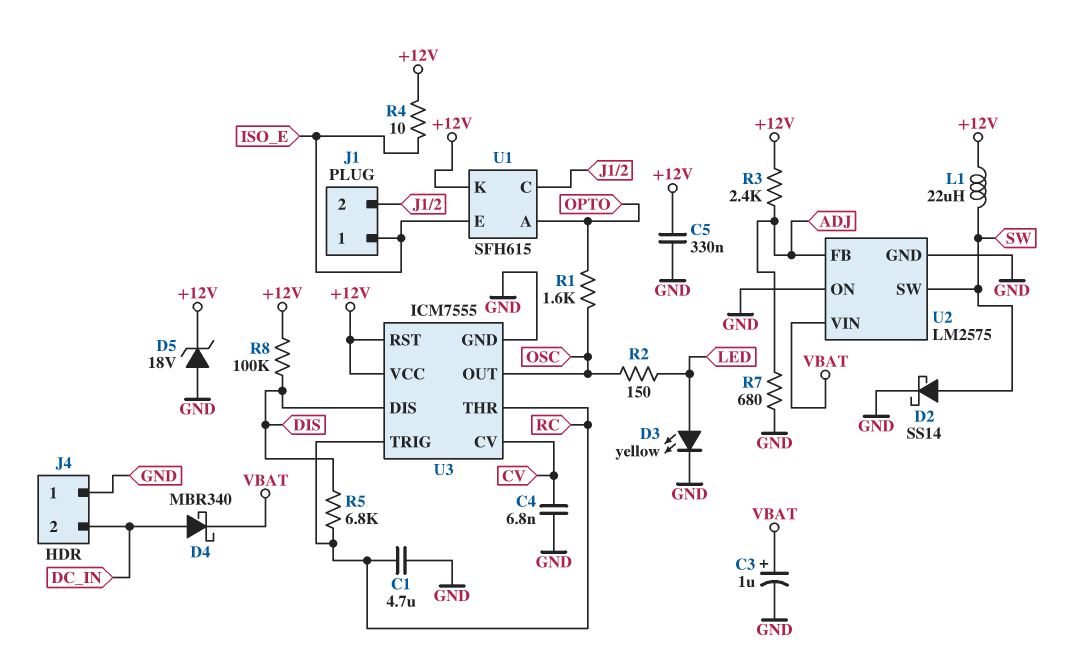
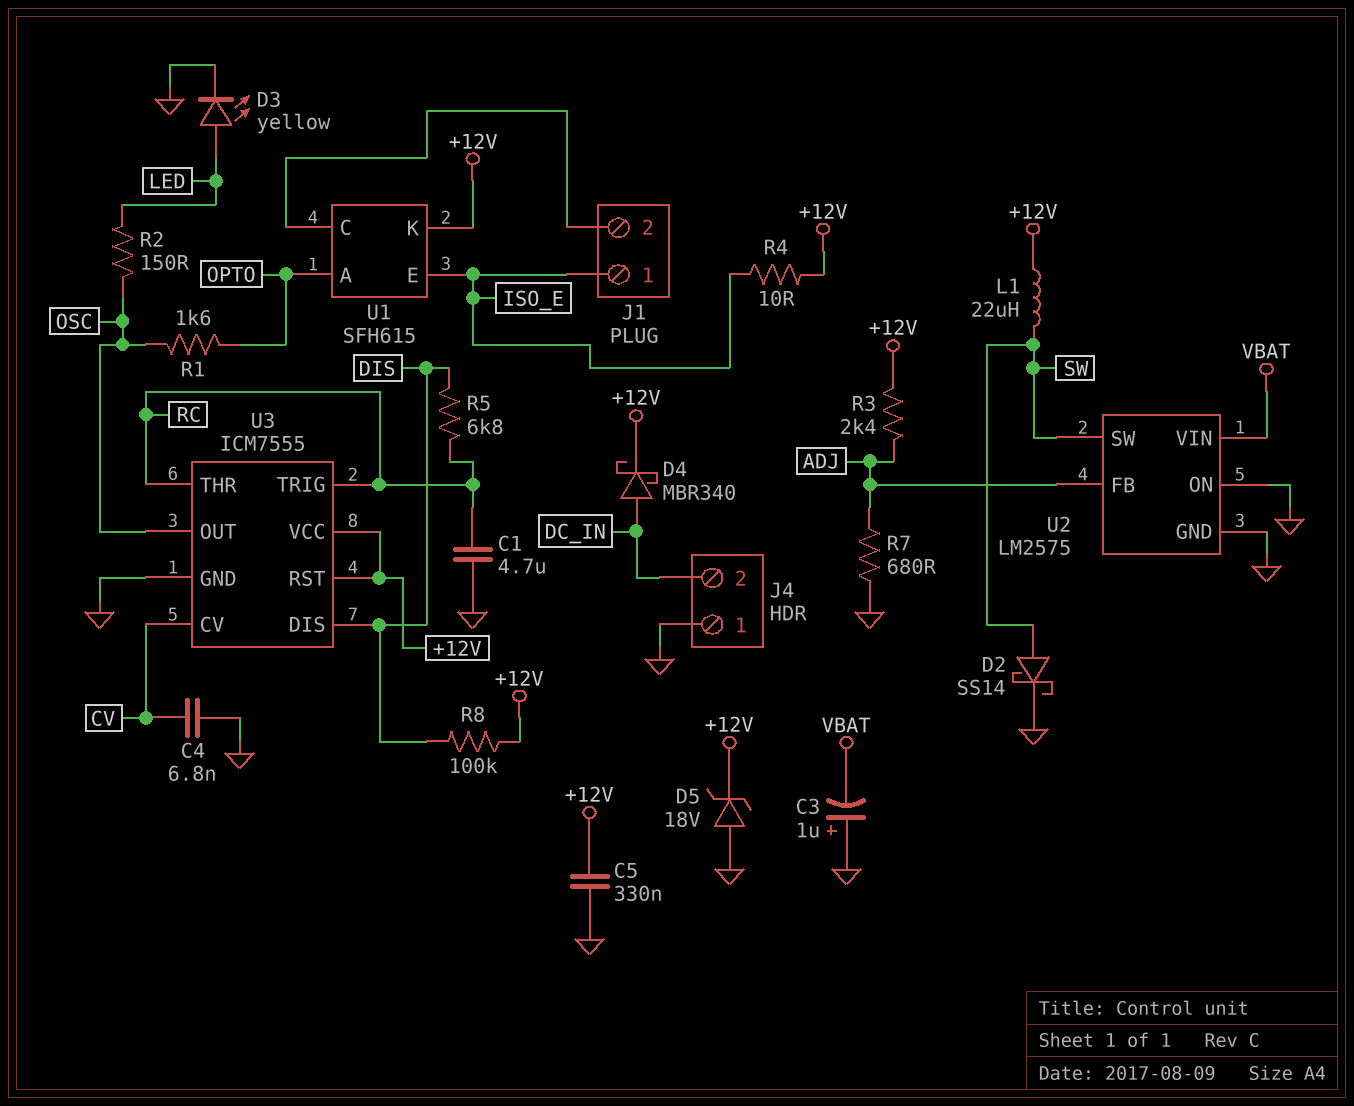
C3: 1uF (plus VBAT, minus GND) -> 1uF (plus GND, minus VBAT)
D4: schottky MBR340 (A DC_IN, K VBAT) -> schottky MBR340 (A DC_IN, K +12V)

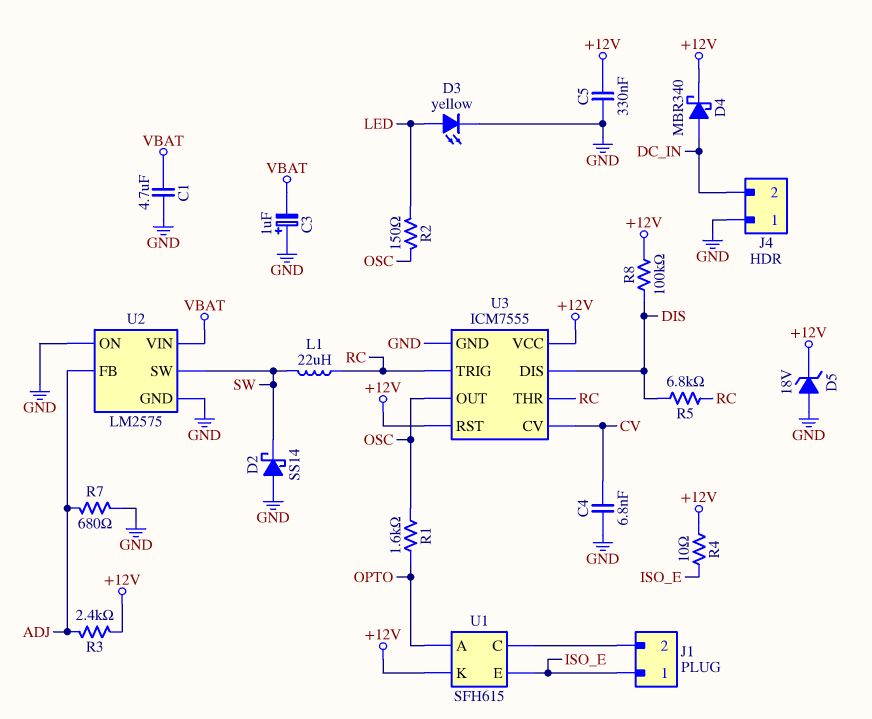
C1: 4.7uF (GND, RC) -> 4.7uF (GND, VBAT)
D2: schottky SS14 (A SW, K GND) -> schottky SS14 (A GND, K SW)
L1: 22uH (+12V, SW) -> 22uH (RC, SW)

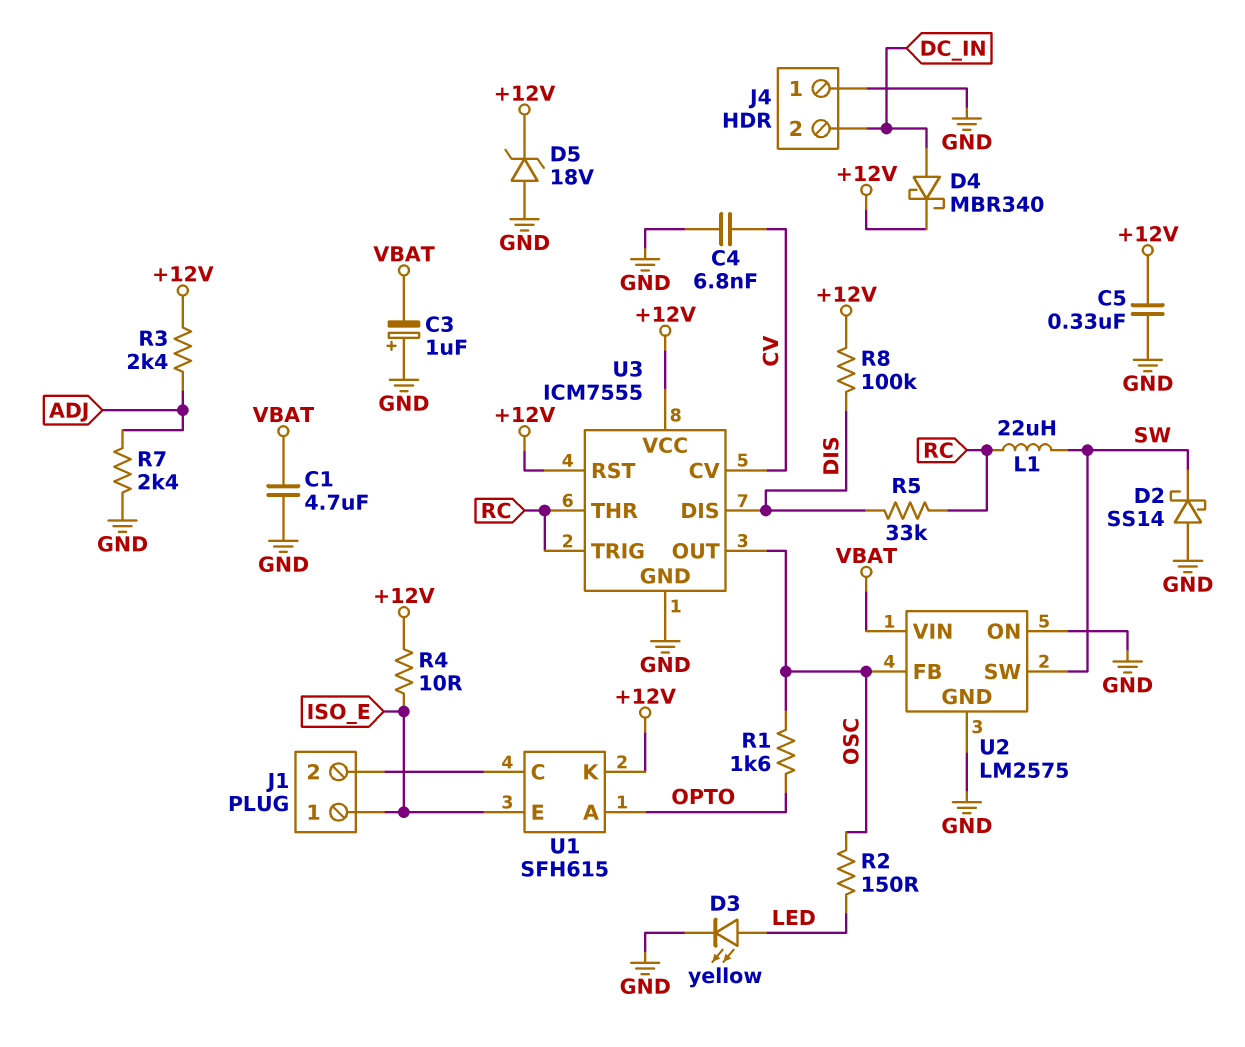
R5: 6.8k (DIS, RC) -> 33k (DIS, RC)
R7: 680 (ADJ, GND) -> 2.4k (ADJ, GND)
U2 pin FB: ADJ -> OSC

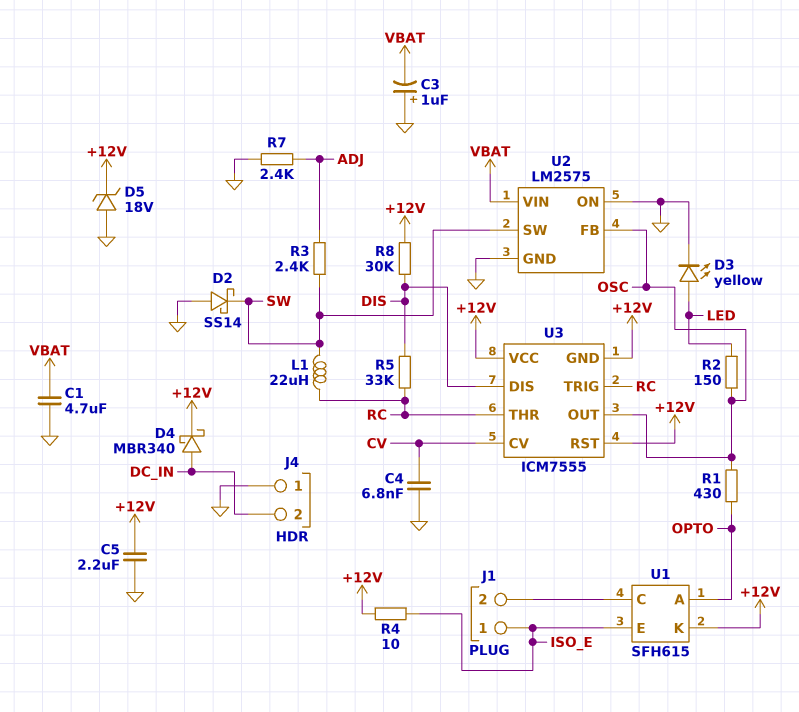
C5: 330nF (+12V, GND) -> 2.2uF (+12V, GND)
R1: 1.6k (OPTO, OSC) -> 430 (OPTO, OSC)
R3: 2.4k (+12V, ADJ) -> 2.4k (ADJ, SW)
R8: 100k (+12V, DIS) -> 30k (+12V, DIS)
U3 pin GND: GND -> +12V

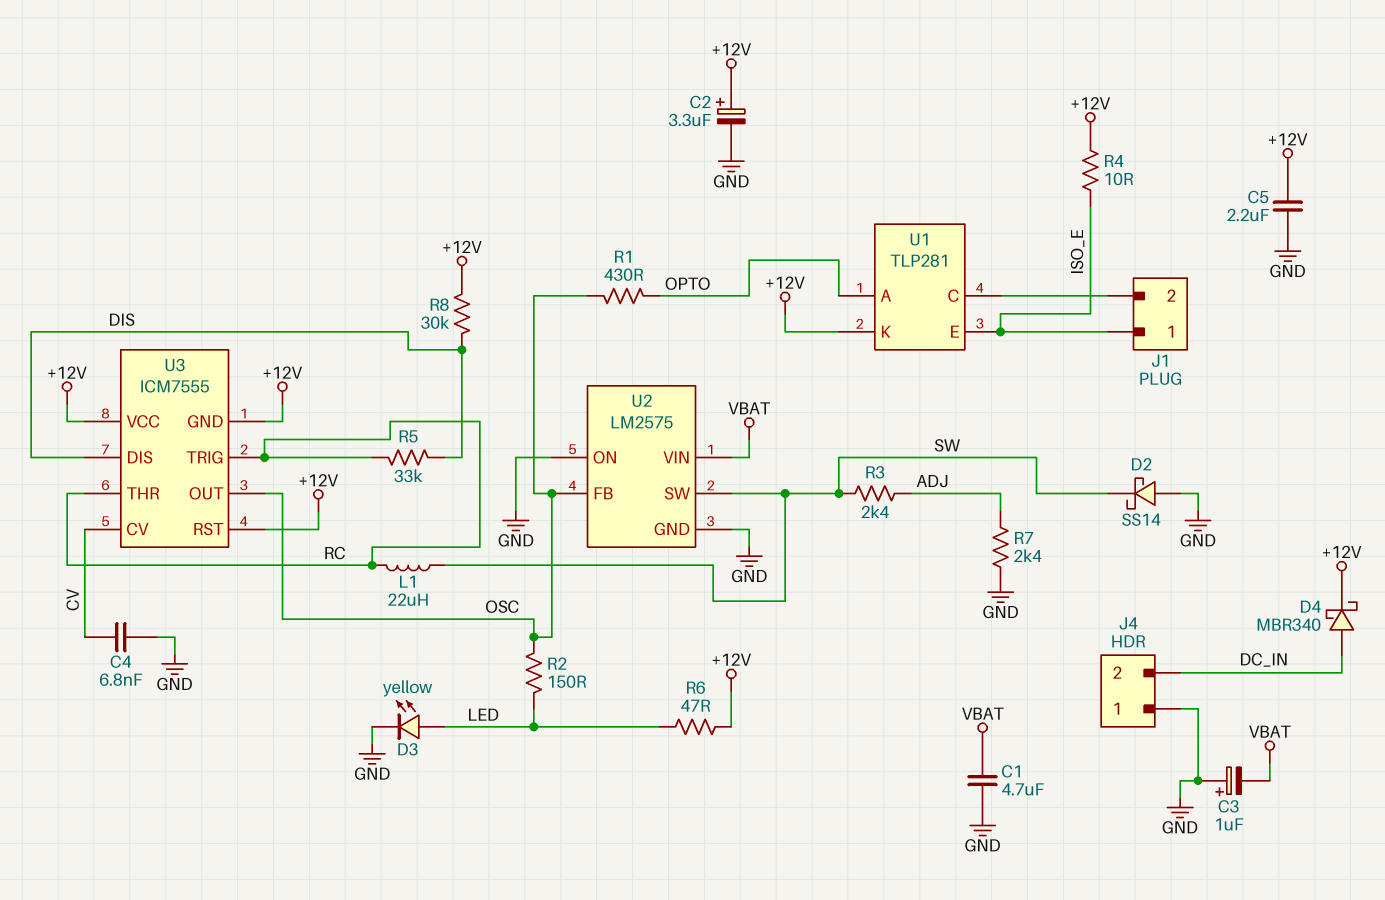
C2: none -> 3.3uF (plus +12V, minus GND)
D5: zener 18V (A GND, K +12V) -> none
R6: none -> 47 (+12V, LED)
U1: SFH615 -> TLP281

